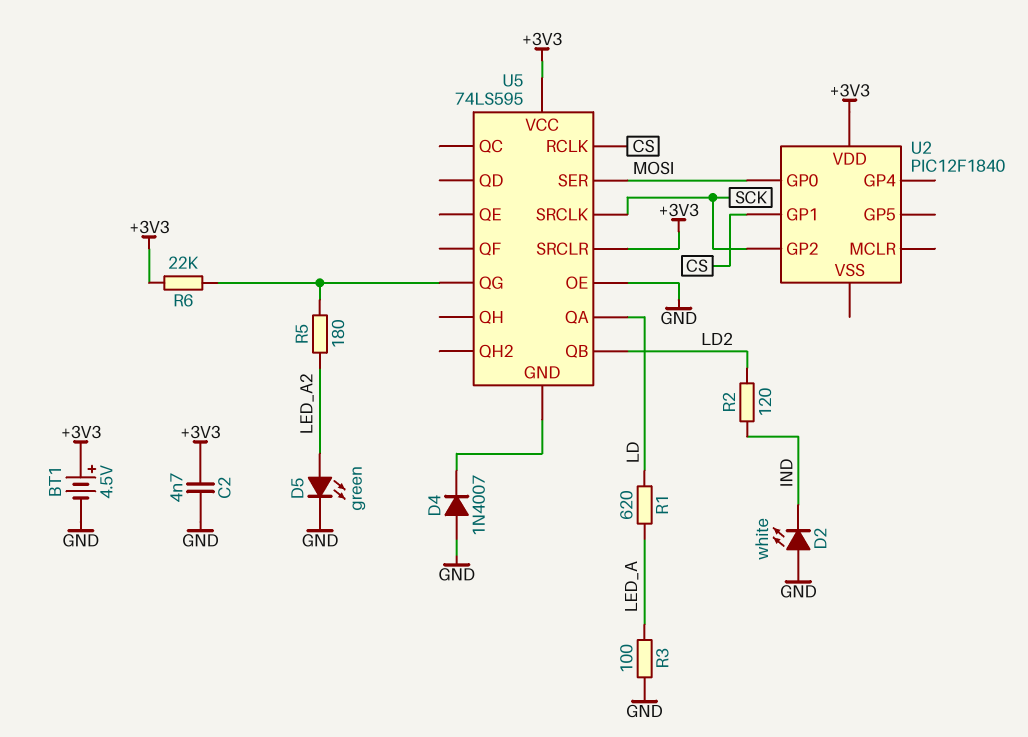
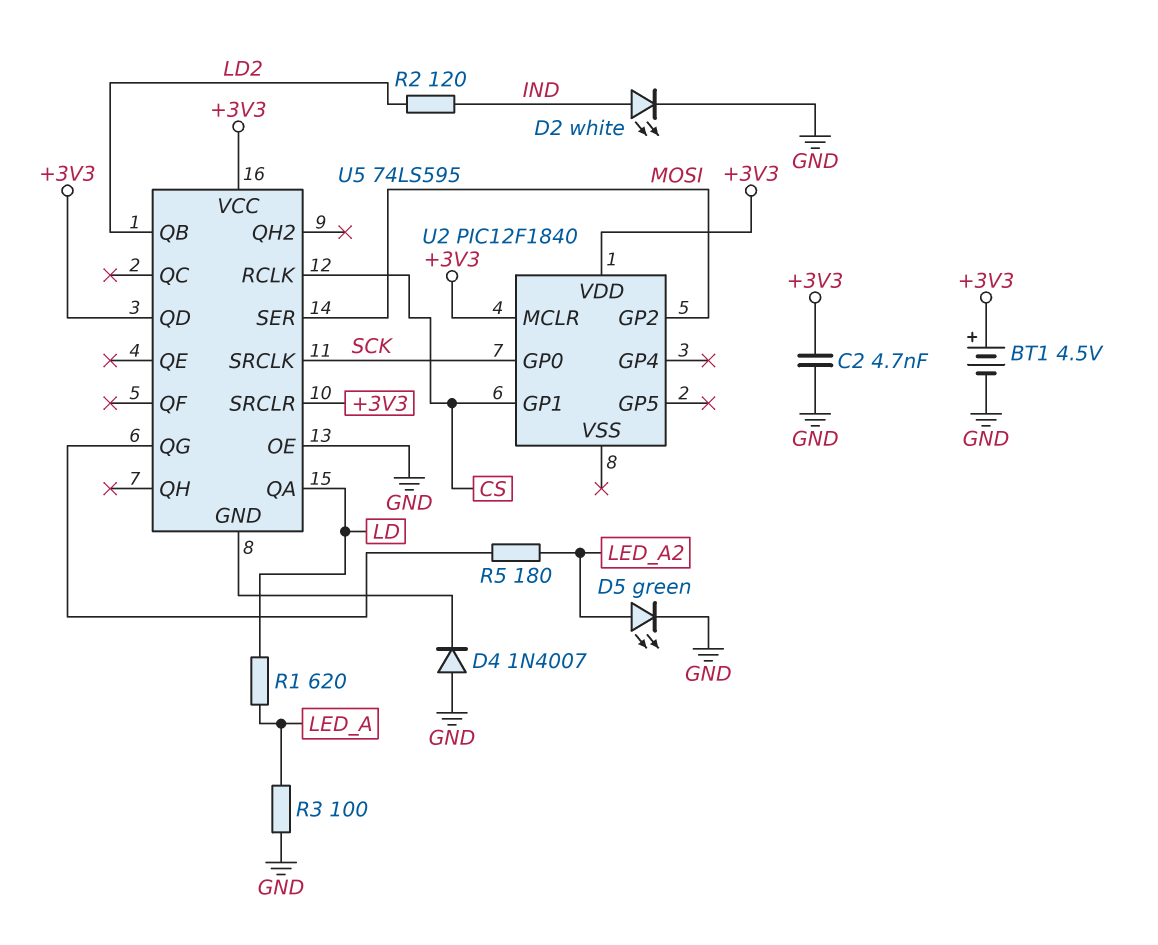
D2: LED white (A GND, K IND) -> LED white (A IND, K GND)
R6: 22k (+3V3, U5/QG) -> none
U2 pin GP0: MOSI -> SCK
U2 pin GP2: SCK -> MOSI
U2 pin MCLR: none -> +3V3
U5 pin QD: none -> +3V3

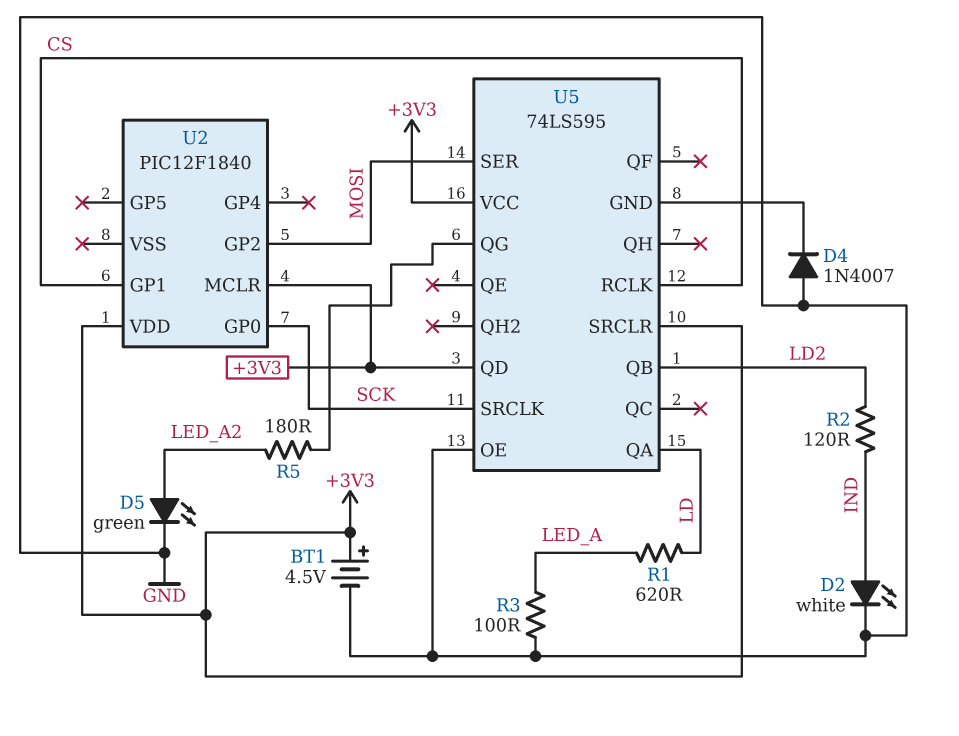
C2: 4.7nF (+3V3, GND) -> none

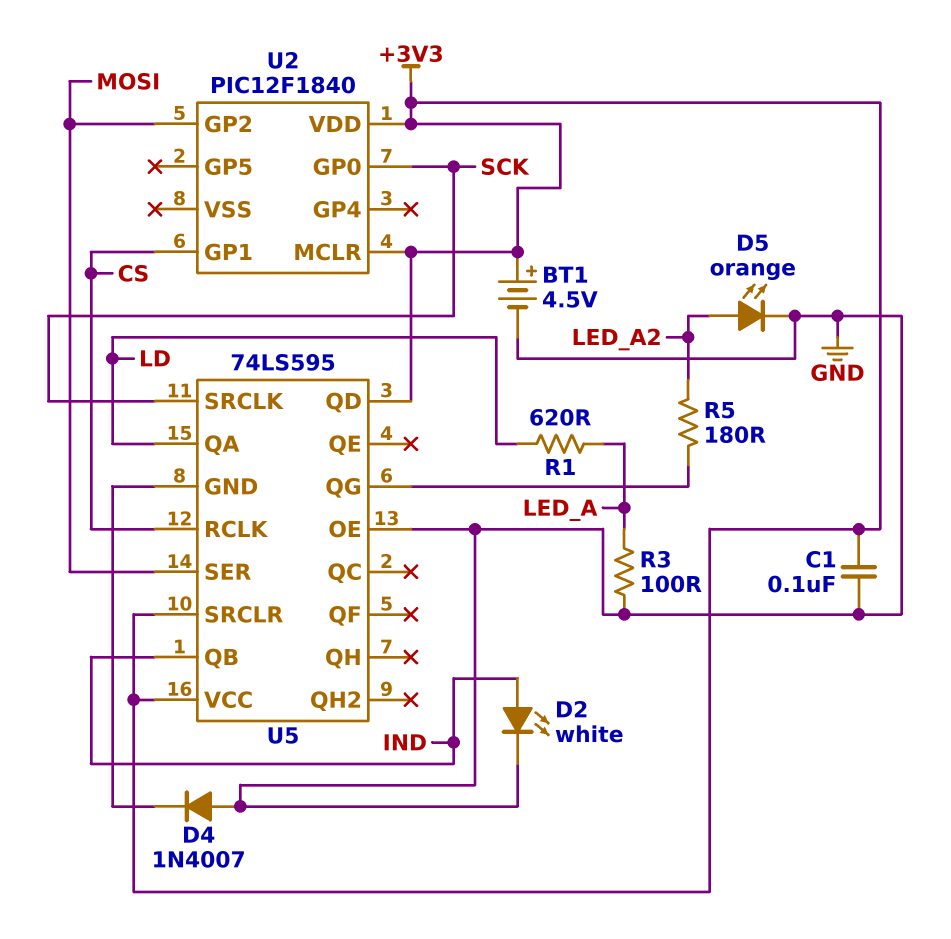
C1: none -> 100nF (+3V3, GND)
D5: LED green (A LED_A2, K GND) -> LED orange (A LED_A2, K GND)
R2: 120 (IND, LD2) -> none
U5 pin QB: LD2 -> IND

